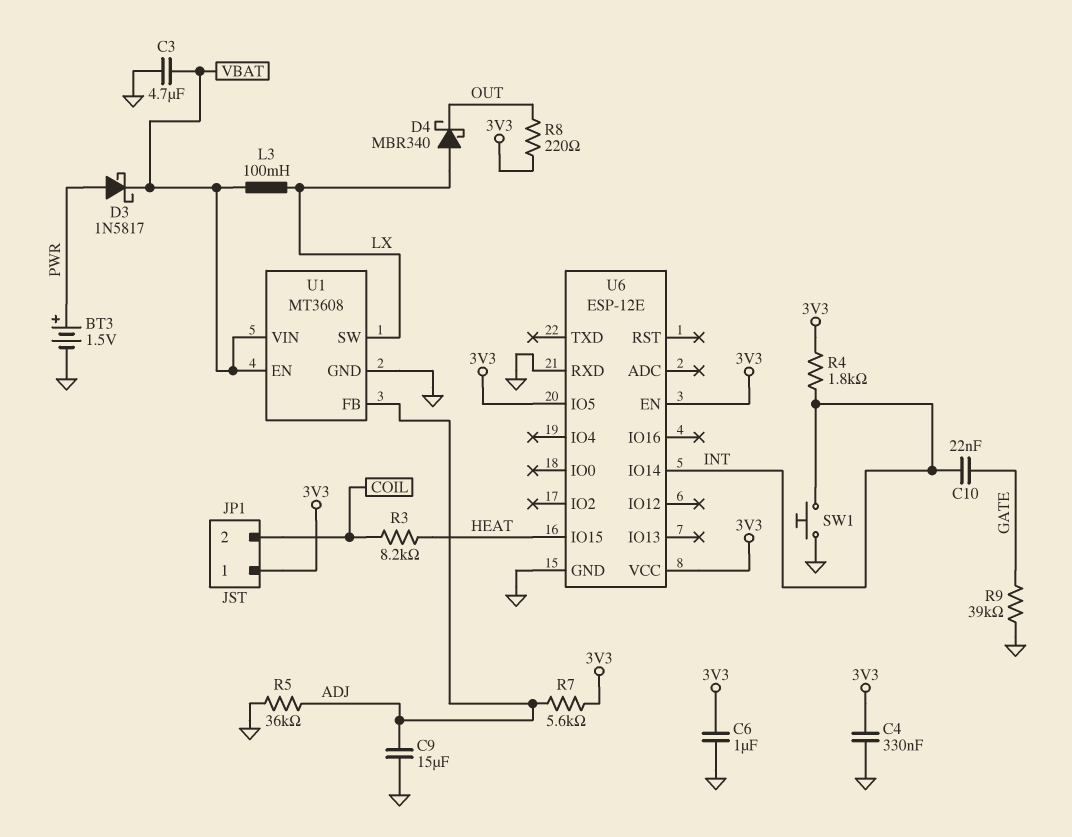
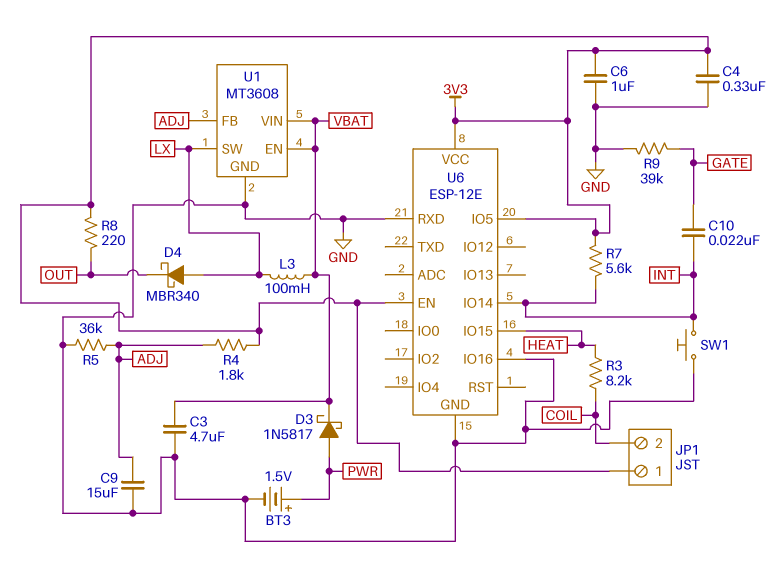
R4: 1.8k (3V3, INT) -> 1.8k (3V3, ADJ)
R7: 5.6k (3V3, ADJ) -> 5.6k (3V3, INT)
U6 pin IO16: none -> GND

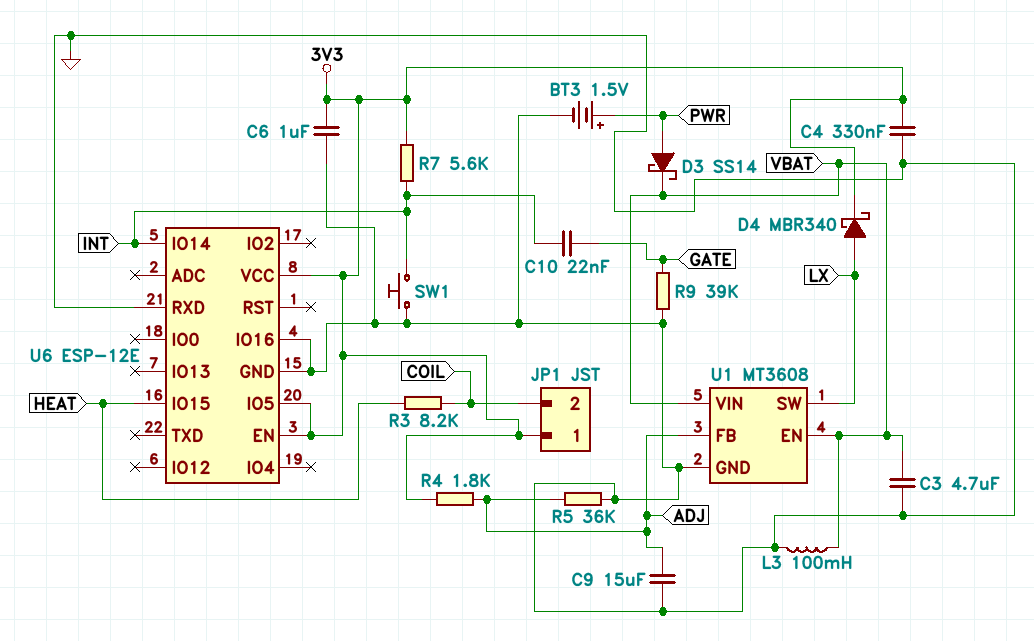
D3: schottky 1N5817 (A PWR, K VBAT) -> schottky SS14 (A PWR, K VBAT)
D4: schottky MBR340 (A LX, K OUT) -> schottky MBR340 (A LX, K 3V3)
L3: 100mH (LX, VBAT) -> 100mH (GND, VBAT)
R8: 220 (3V3, OUT) -> none

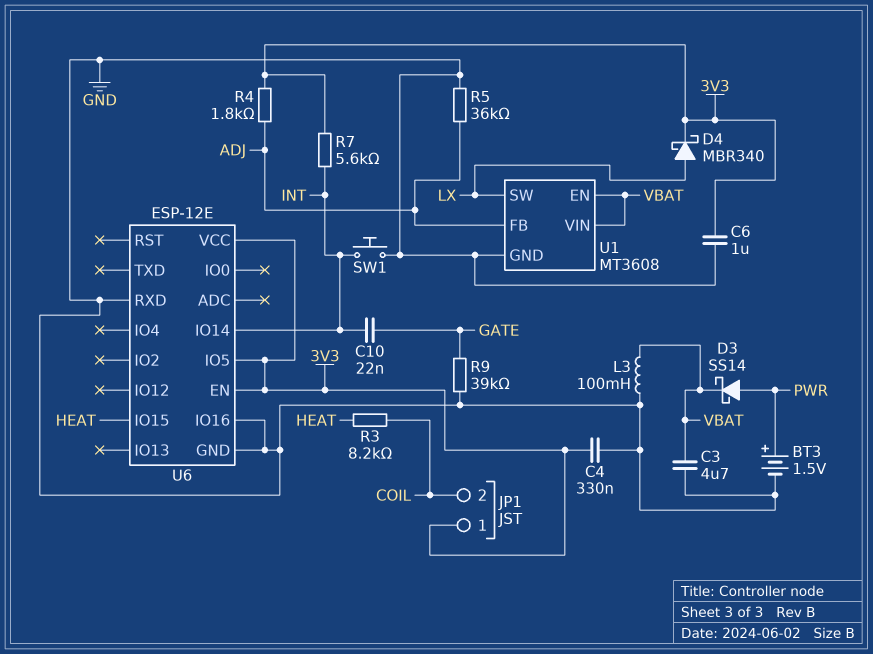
C9: 15uF (ADJ, GND) -> none

